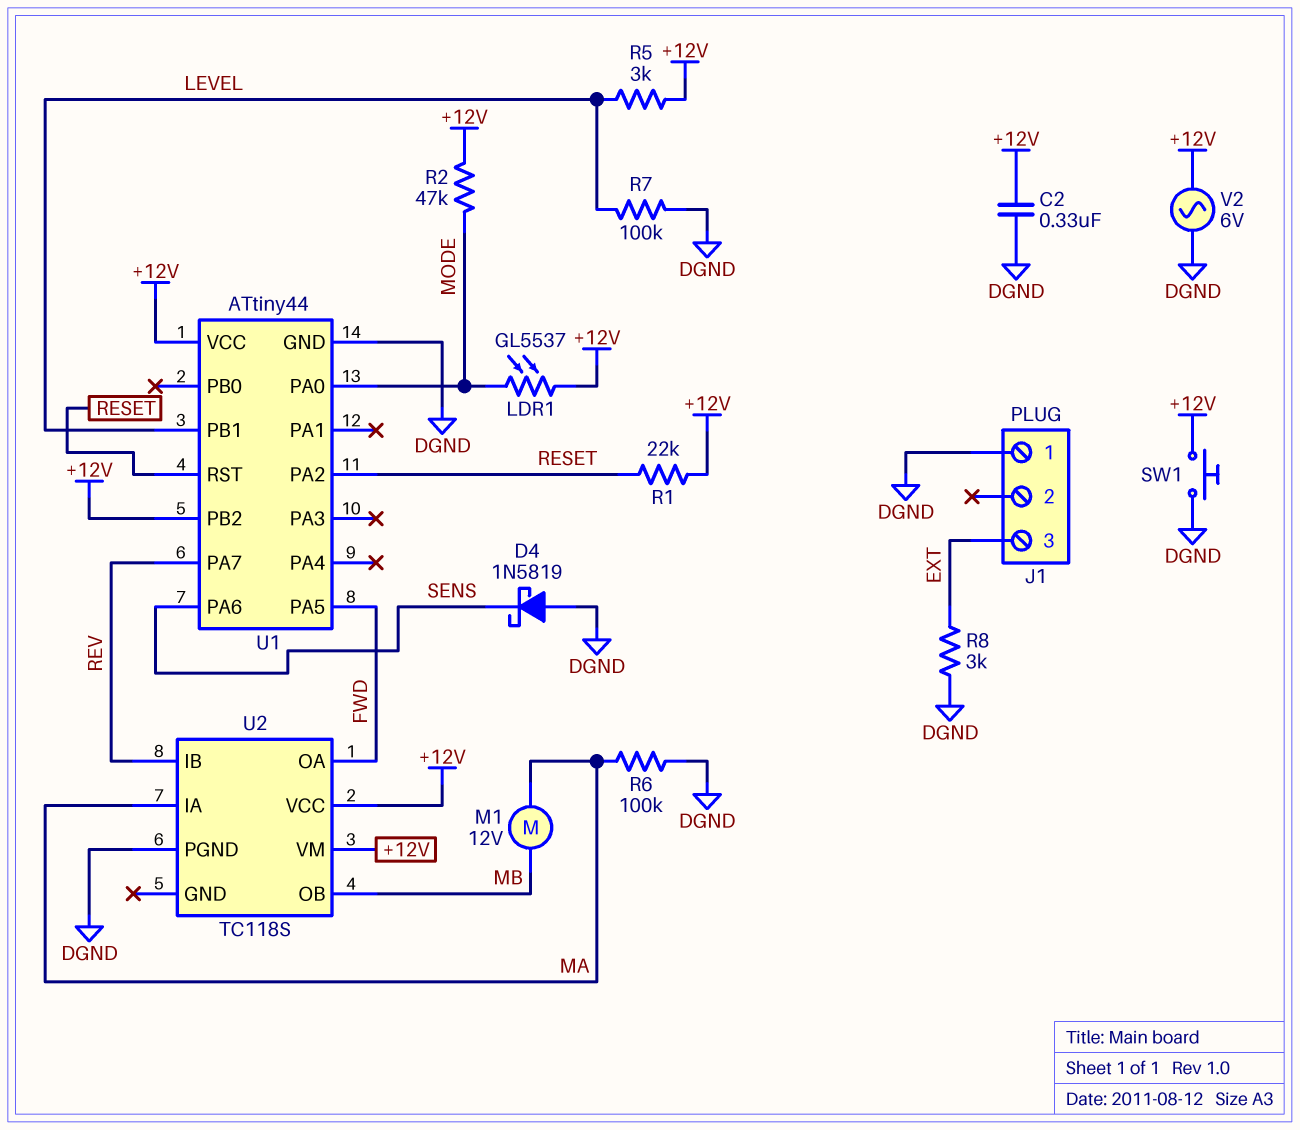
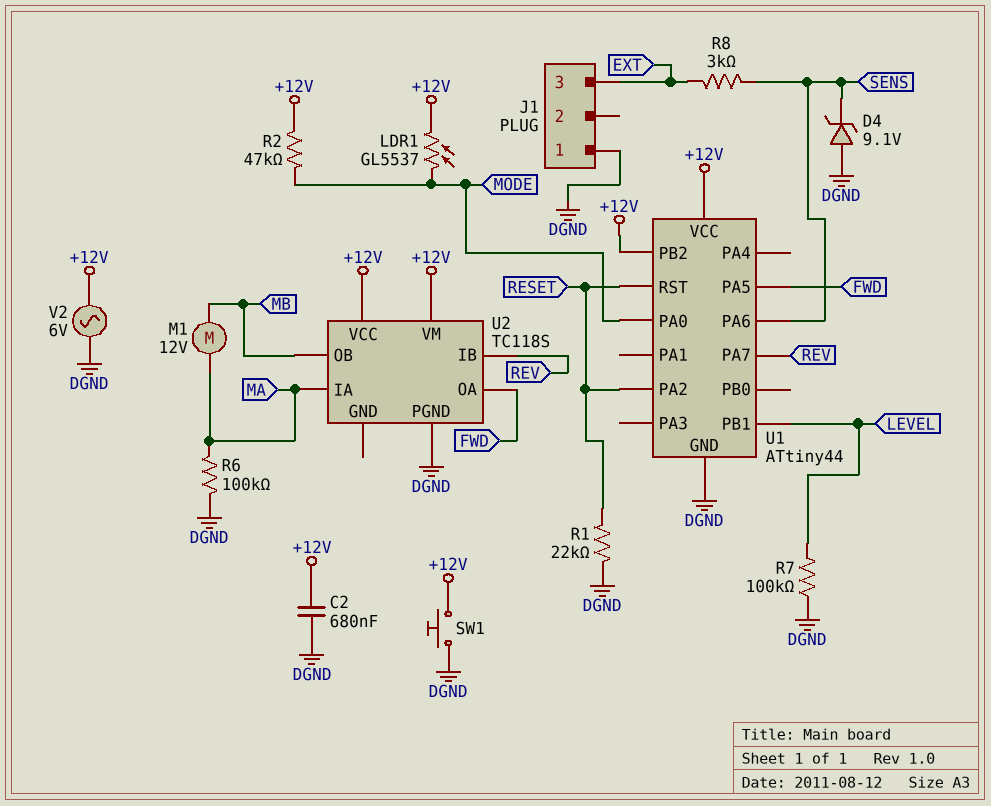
C2: 330nF (+12V, DGND) -> 680nF (+12V, DGND)
D4: schottky 1N5819 (A DGND, K SENS) -> zener 9.1V (A DGND, K SENS)
R1: 22k (+12V, RESET) -> 22k (DGND, RESET)
R5: 3k (+12V, LEVEL) -> none
R8: 3k (DGND, EXT) -> 3k (EXT, SENS)

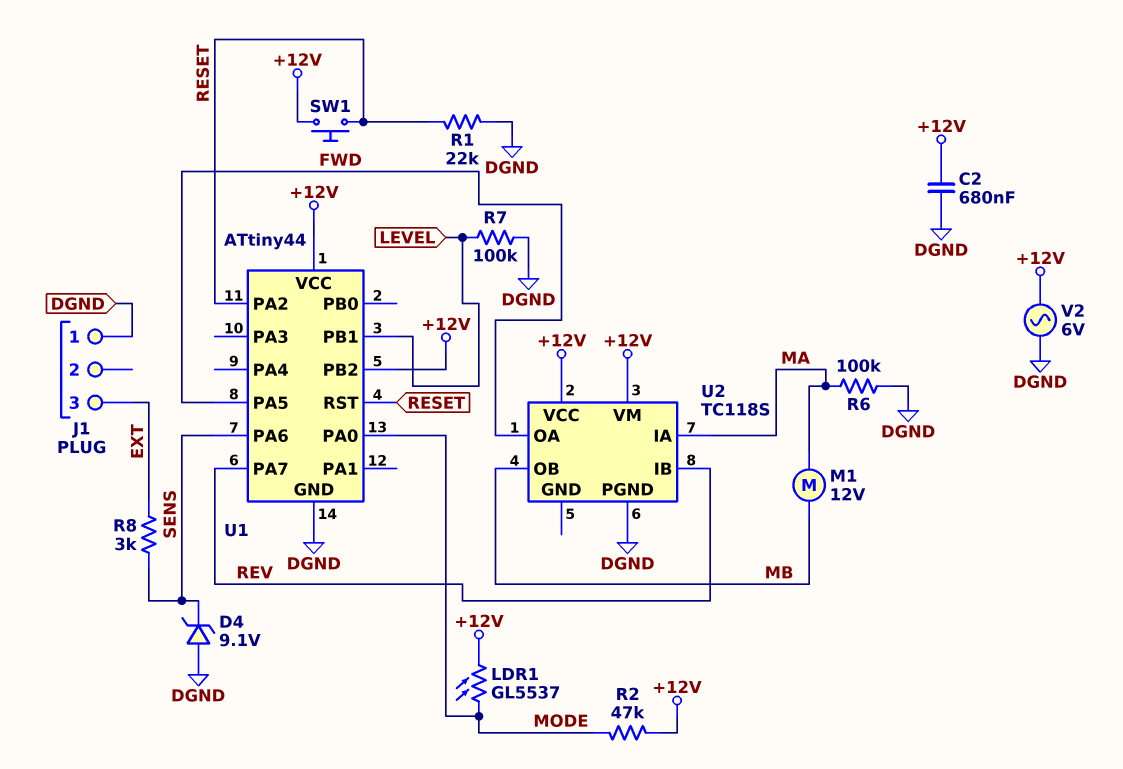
SW1: button (+12V, DGND) -> button (+12V, RESET)

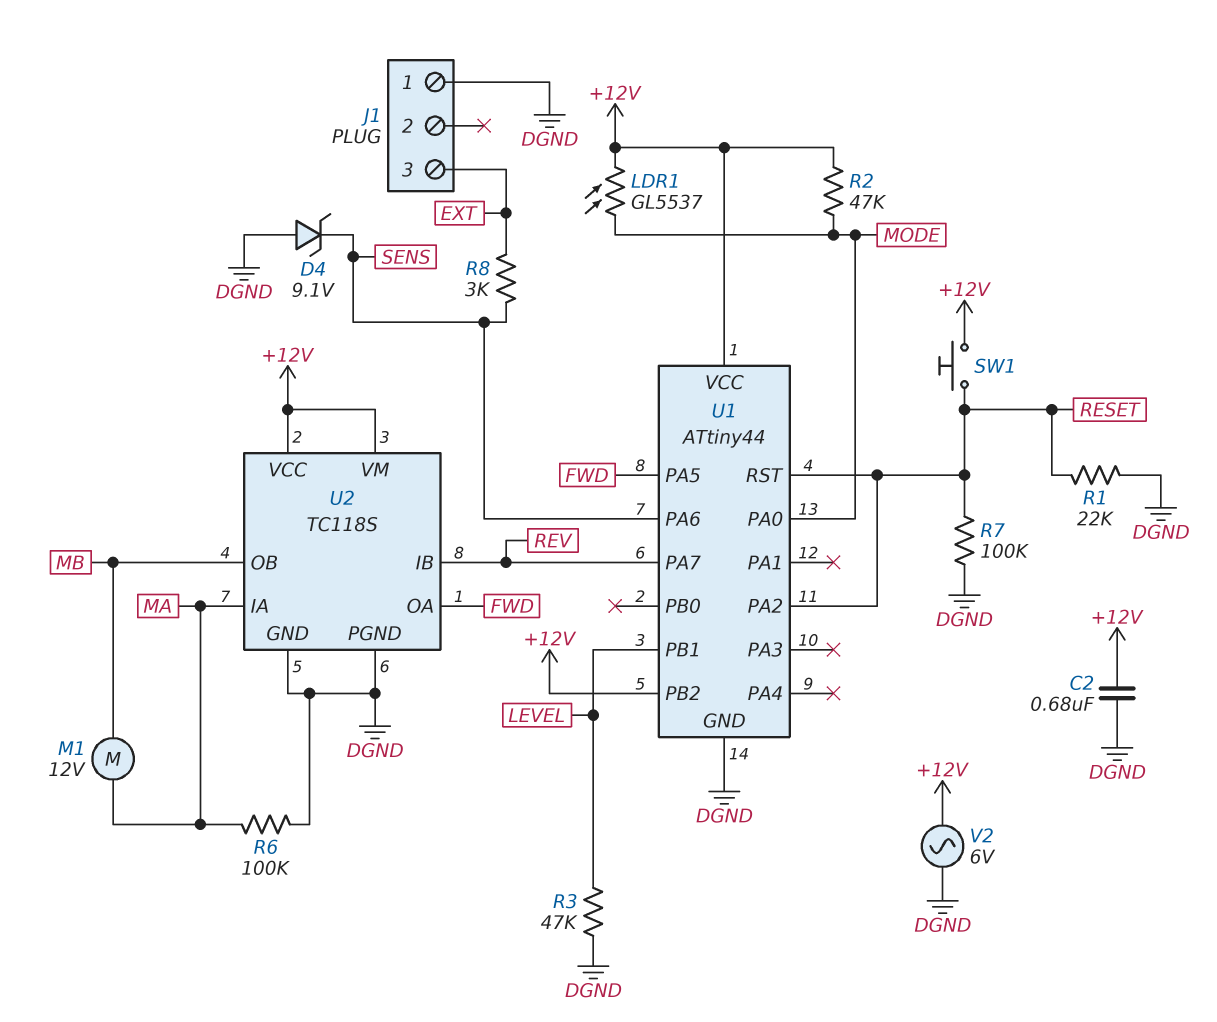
R3: none -> 47k (DGND, LEVEL)
R7: 100k (DGND, LEVEL) -> 100k (DGND, RESET)
U2 pin GND: none -> DGND

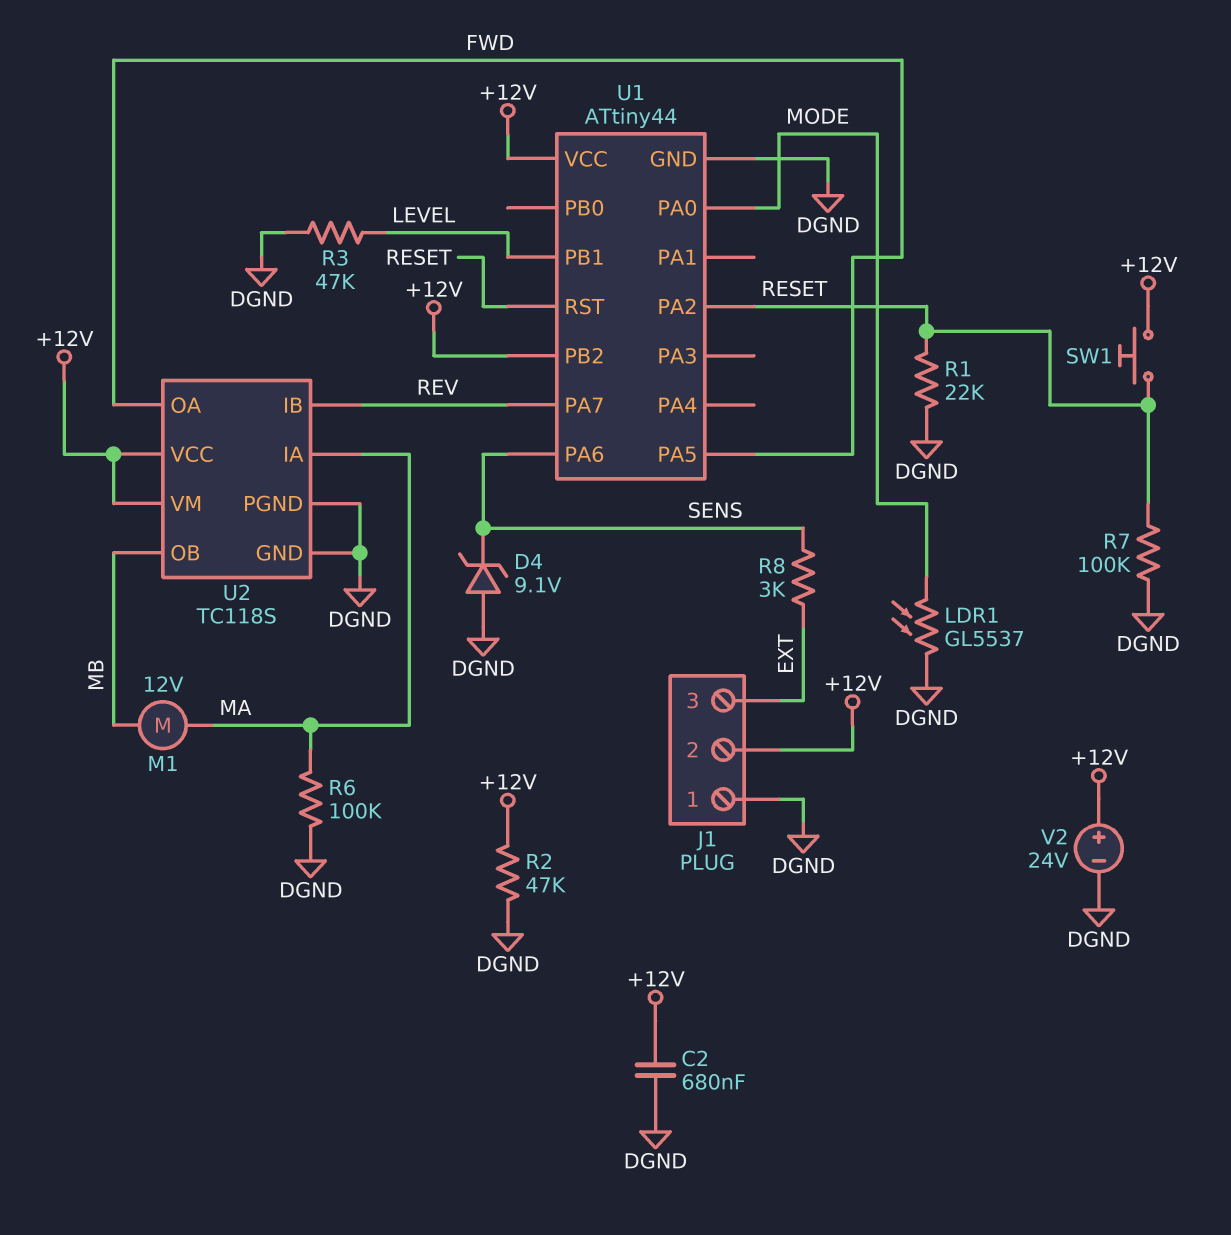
J1 pin 2: none -> +12V
LDR1: GL5537 (+12V, MODE) -> GL5537 (DGND, MODE)
R2: 47k (+12V, MODE) -> 47k (+12V, DGND)
V2: AC 6V (+12V, DGND) -> 24V (plus +12V, minus DGND)

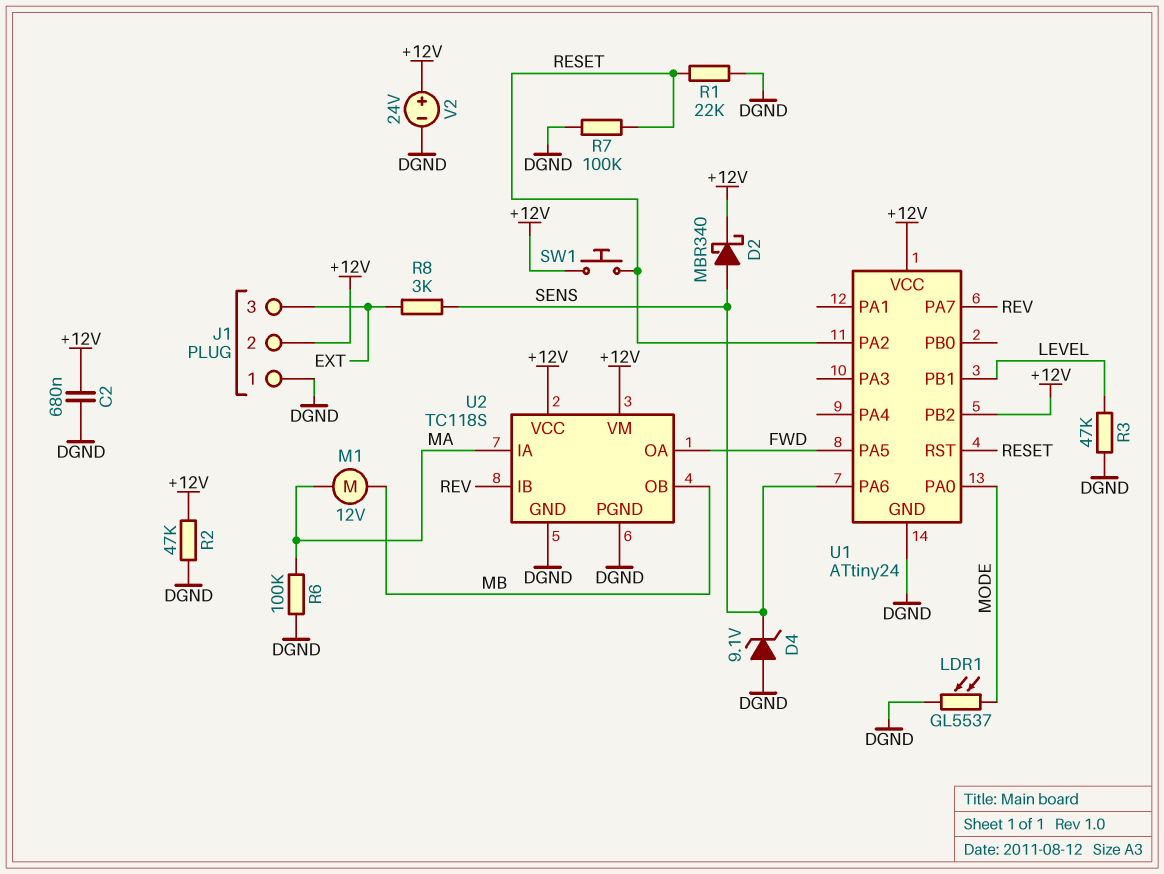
D2: none -> schottky MBR340 (A SENS, K +12V)
U1: ATtiny44 -> ATtiny24

